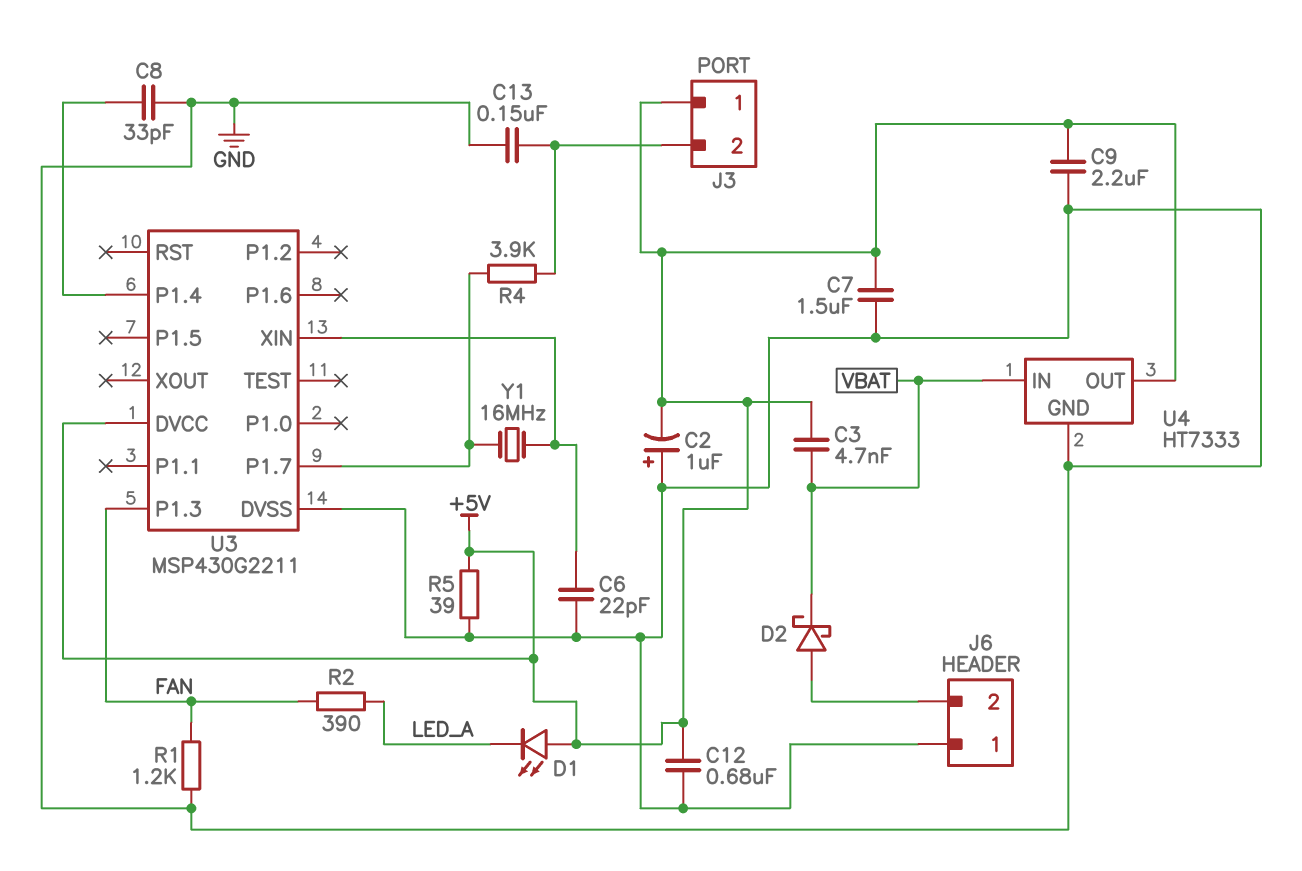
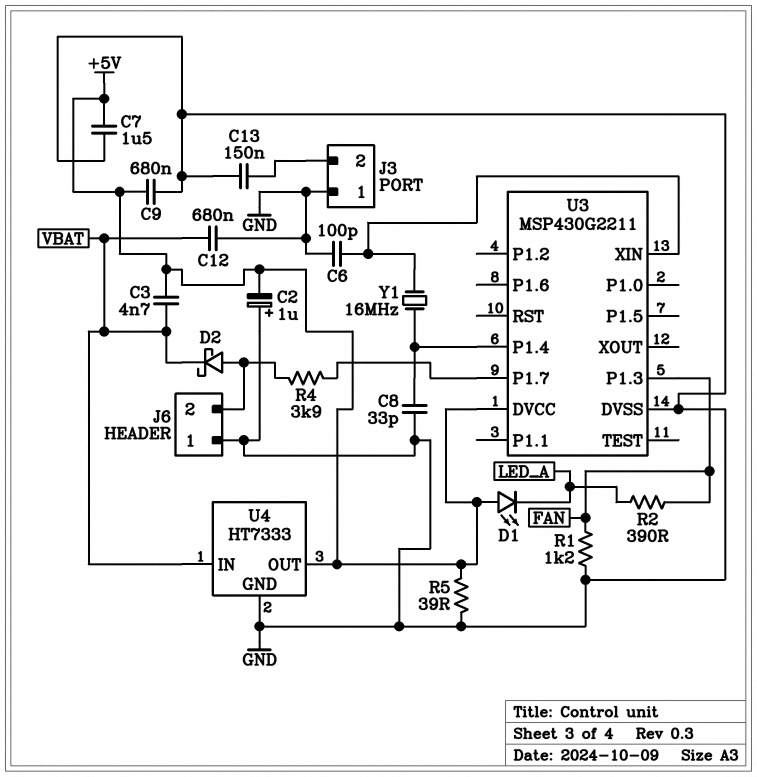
C6: 22pF (GND, U3/XIN) -> 100pF (GND, U3/XIN)
C9: 2.2uF (+5V, GND) -> 680nF (+5V, GND)
C12: 680nF (+5V, GND) -> 680nF (GND, VBAT)
J3 pin 1: +5V -> GND
R4: 3.9k (J3/2, U3/P1.7) -> 3.9k (J6/2, U3/P1.7)
Y1: 16MHz (U3/P1.7, U3/XIN) -> 16MHz (U3/P1.4, U3/XIN)

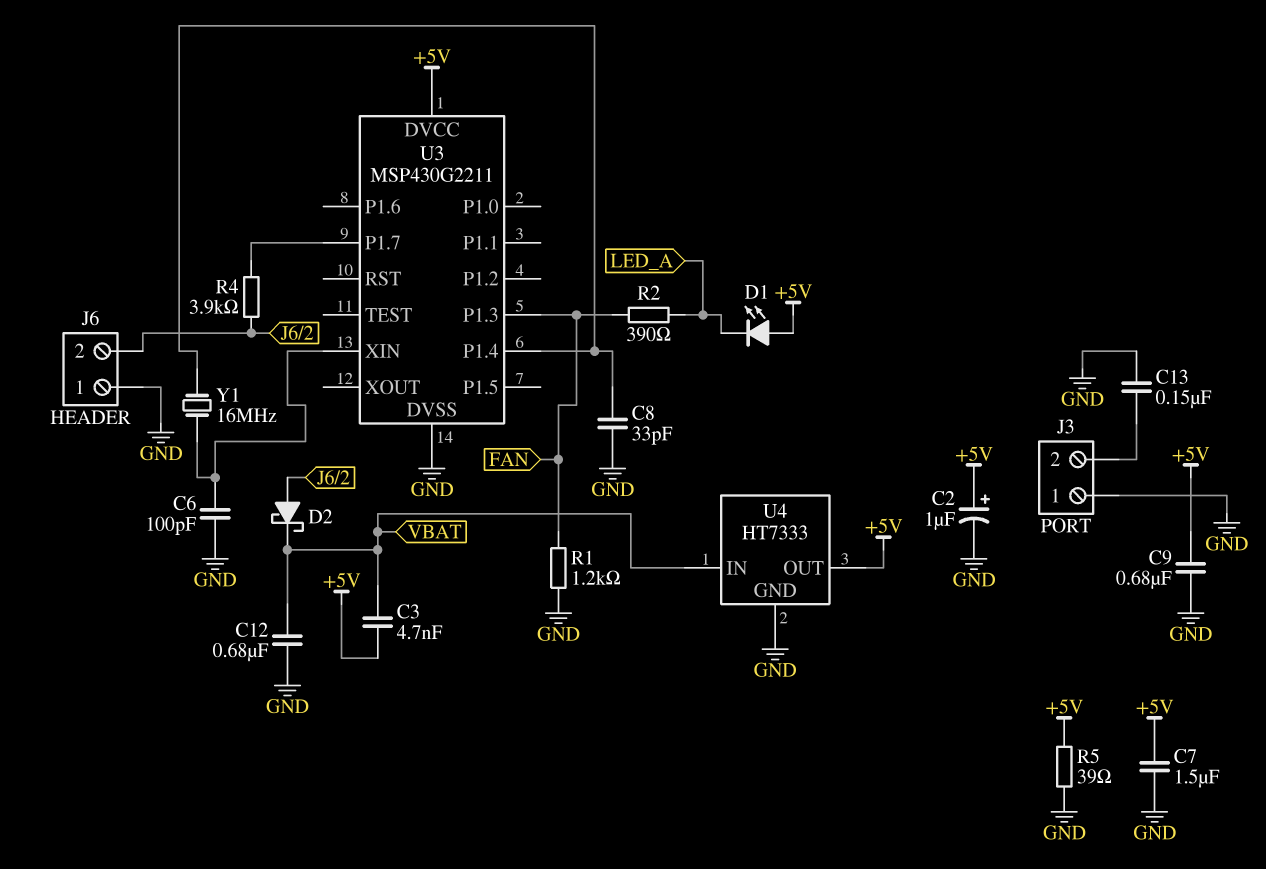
C2: 1uF (plus GND, minus +5V) -> 1uF (plus +5V, minus GND)

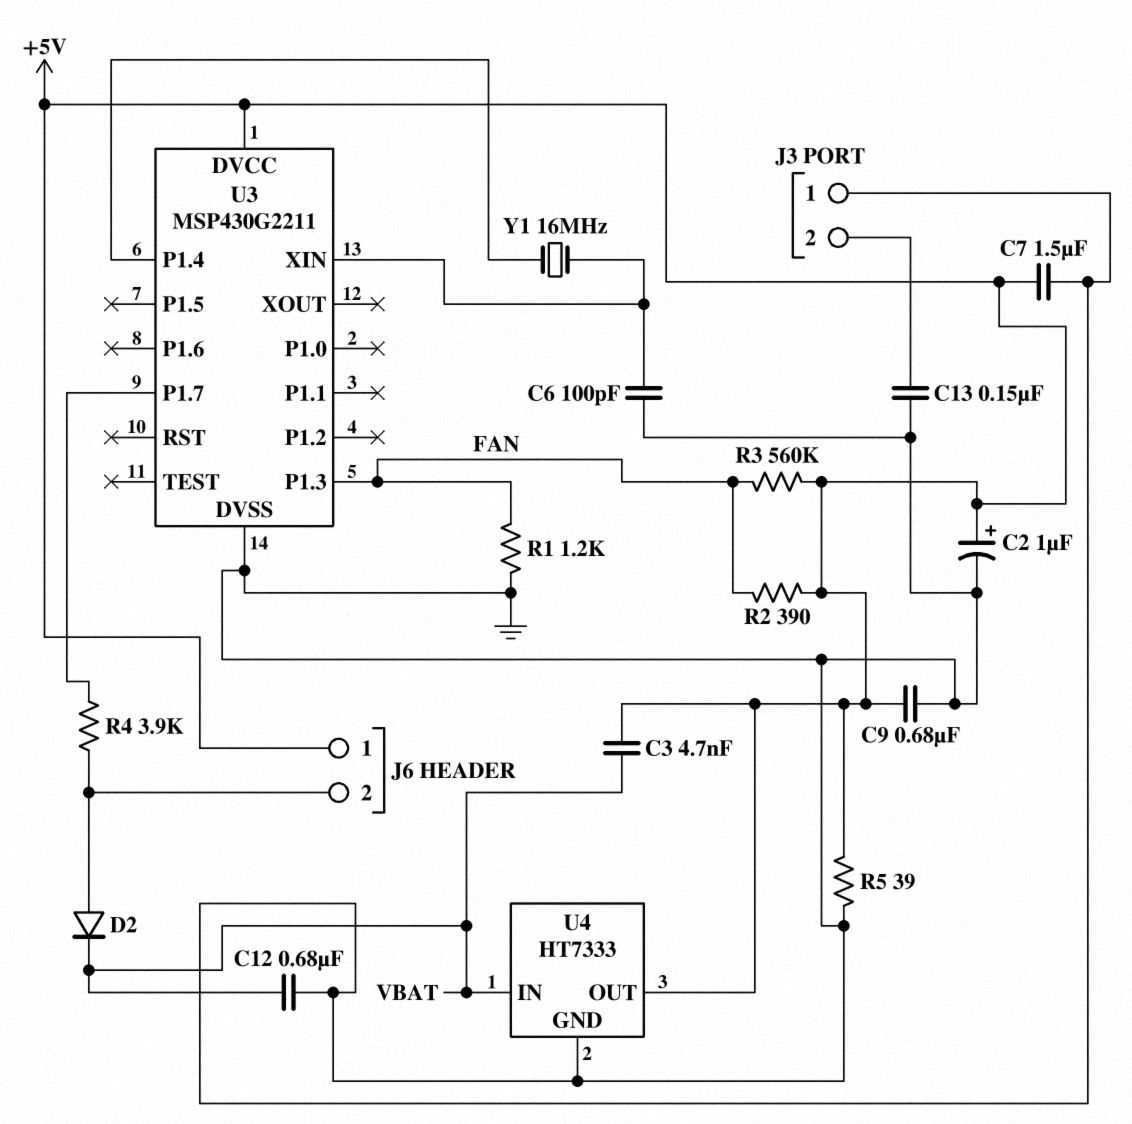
C8: 33pF (GND, U3/P1.4) -> none
D1: LED (A +5V, K LED_A) -> none
D2: schottky (A J6/2, K VBAT) -> diode (A J6/2, K VBAT)
J6 pin 1: GND -> +5V
R2: 390 (FAN, LED_A) -> 390 (+5V, FAN)
R3: none -> 560k (+5V, FAN)

